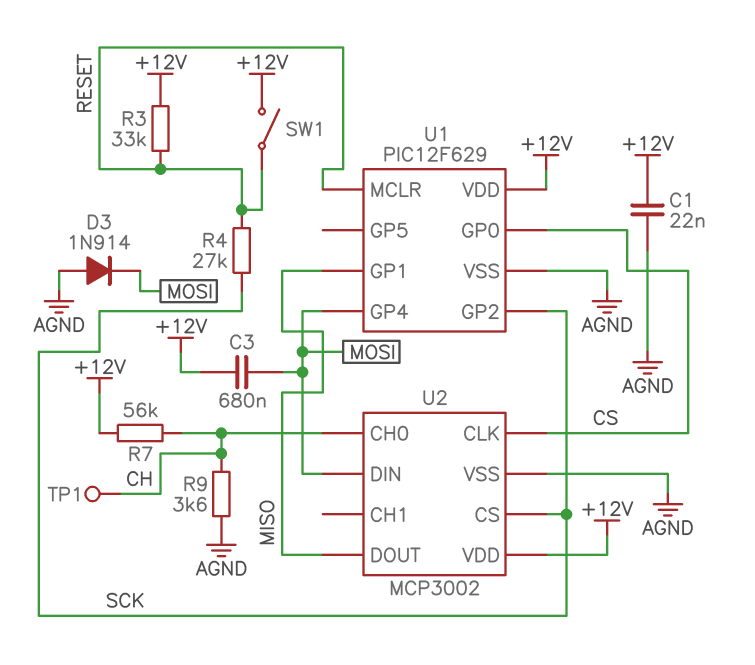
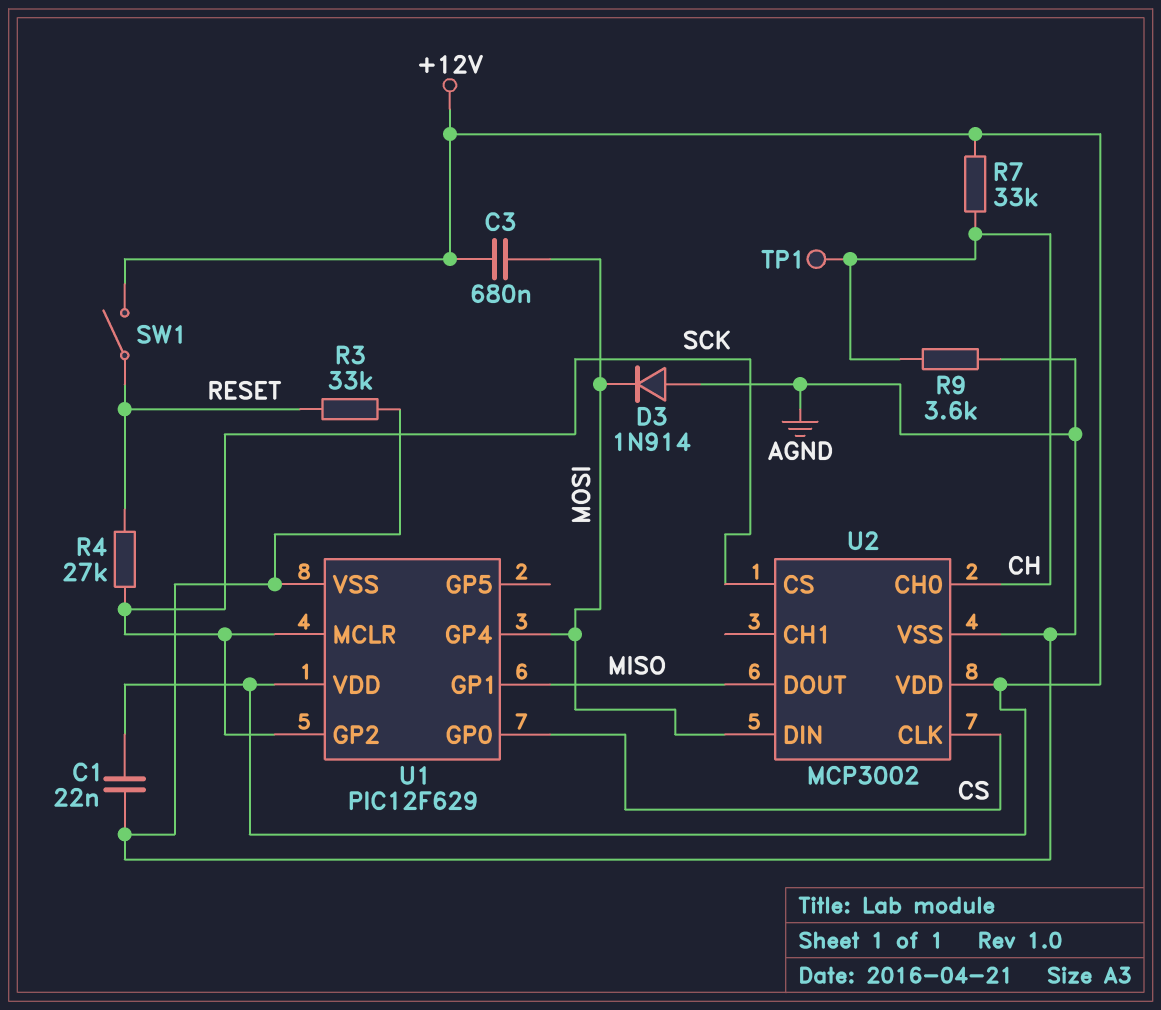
R3: 33k (+12V, RESET) -> 33k (AGND, RESET)
R7: 56k (+12V, CH) -> 33k (+12V, CH)
U1 pin MCLR: RESET -> SCK

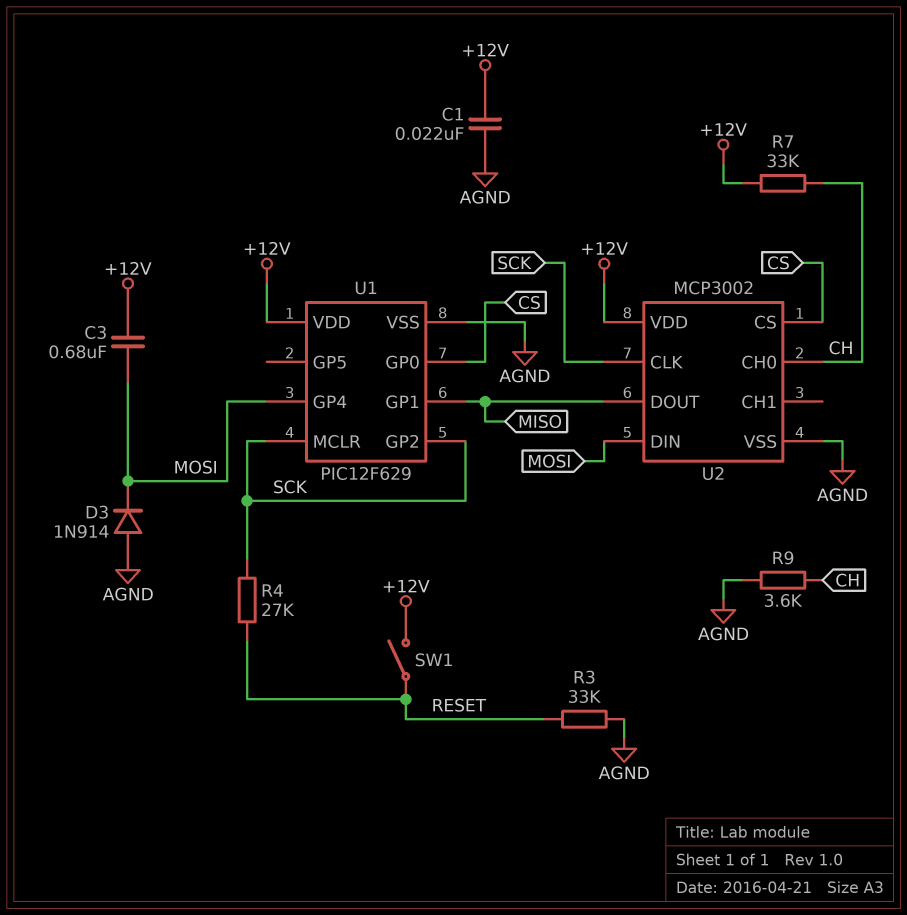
TP1: test point (CH) -> none
U2 pin CLK: CS -> SCK
U2 pin CS: SCK -> CS

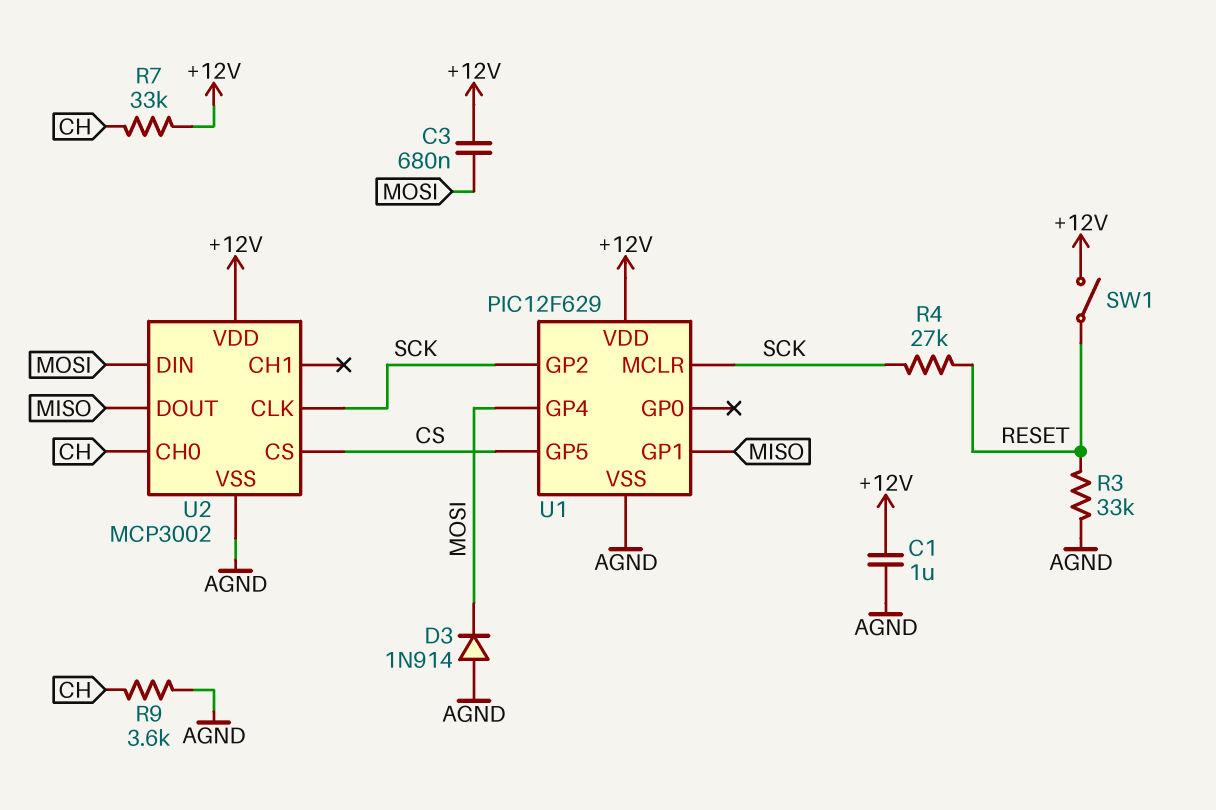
C1: 22nF (+12V, AGND) -> 1uF (+12V, AGND)
U1 pin GP0: CS -> none
U1 pin GP5: none -> CS

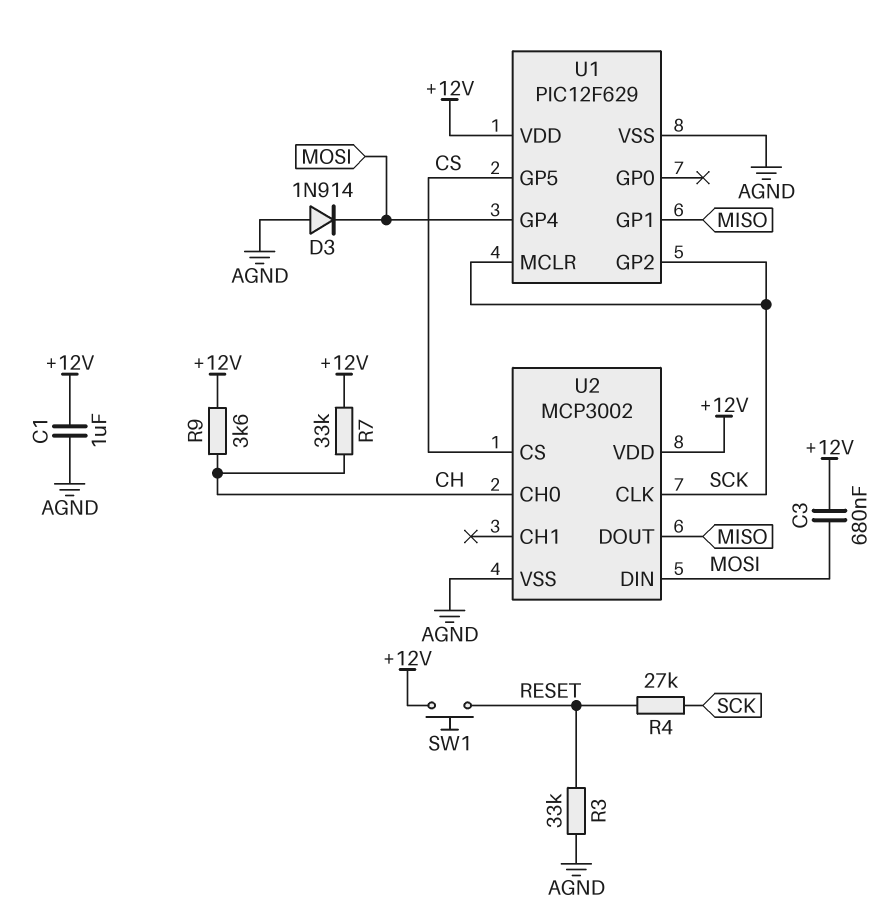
R9: 3.6k (AGND, CH) -> 3.6k (+12V, CH)
SW1: switch (+12V, RESET) -> button (+12V, RESET)

